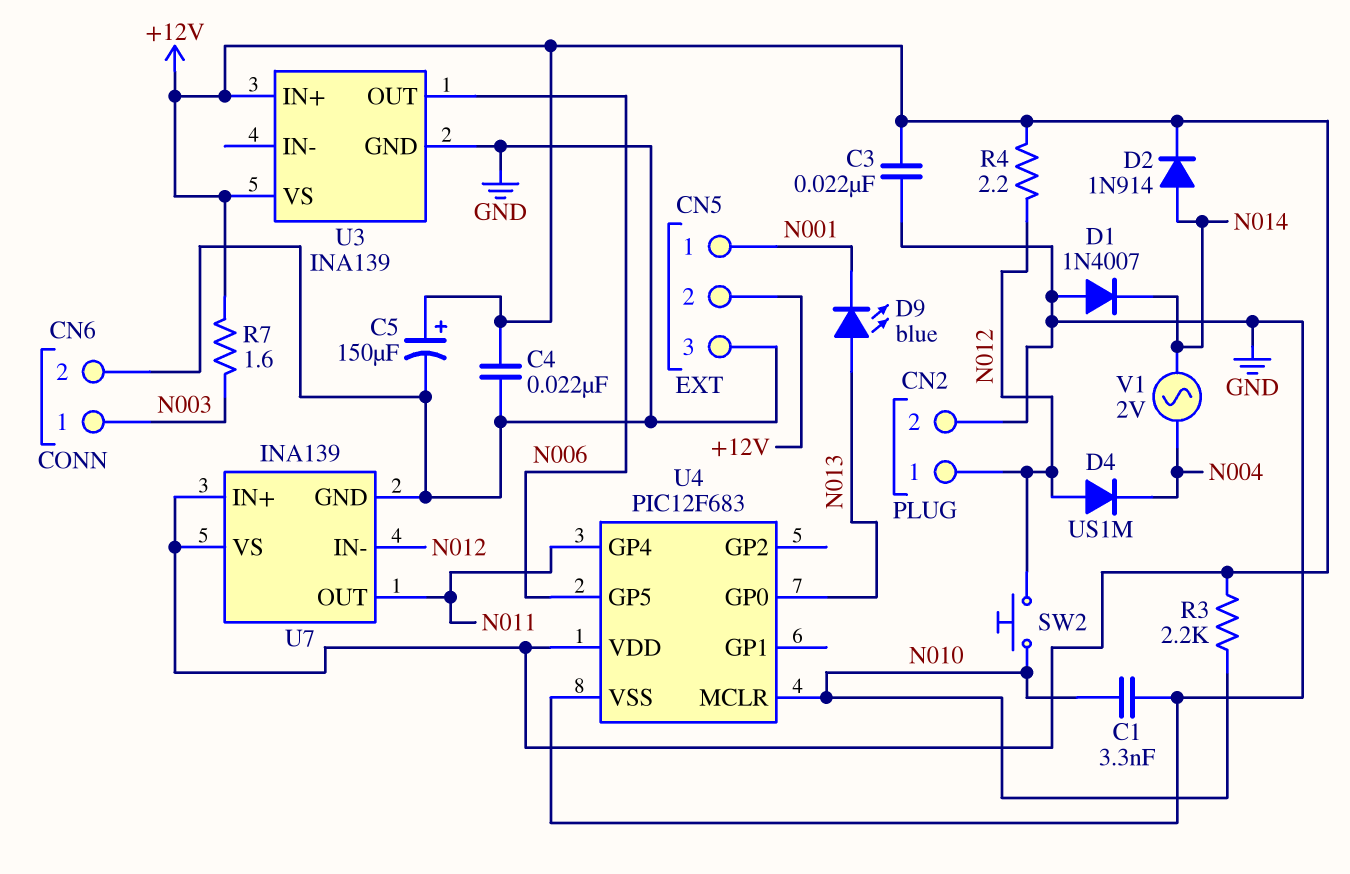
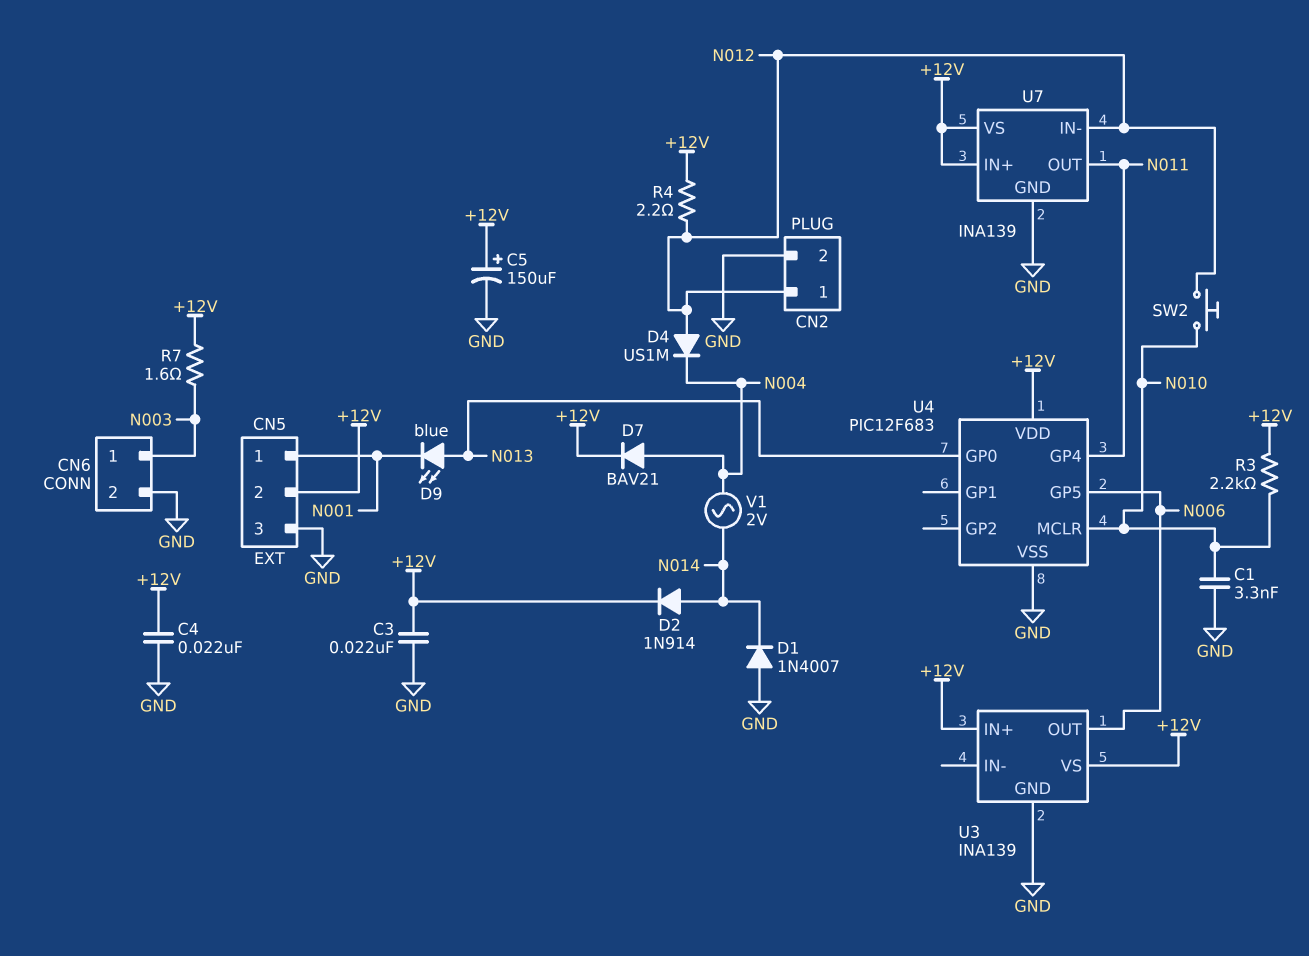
D7: none -> diode BAV21 (A N004, K +12V)

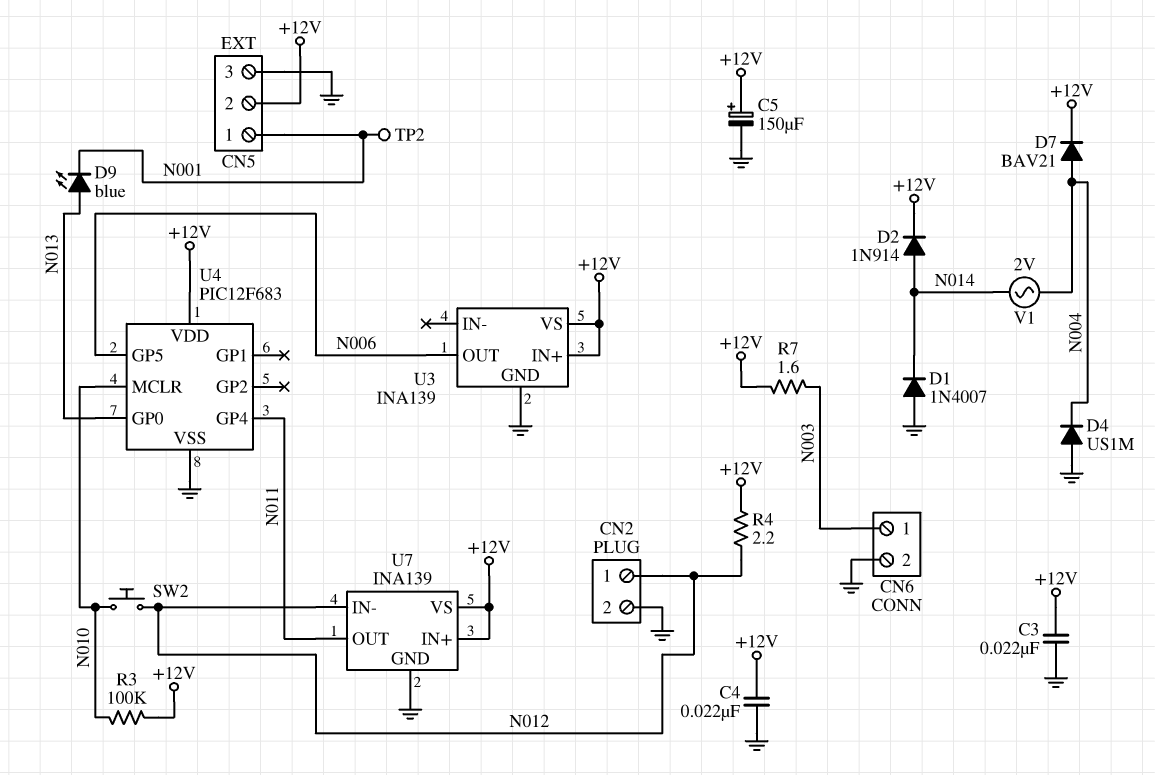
C1: 3.3nF (GND, N010) -> none
D4: diode US1M (A N012, K N004) -> diode US1M (A GND, K N004)
R3: 2.2k (+12V, N010) -> 100k (+12V, N010)
TP2: none -> test point (N001)

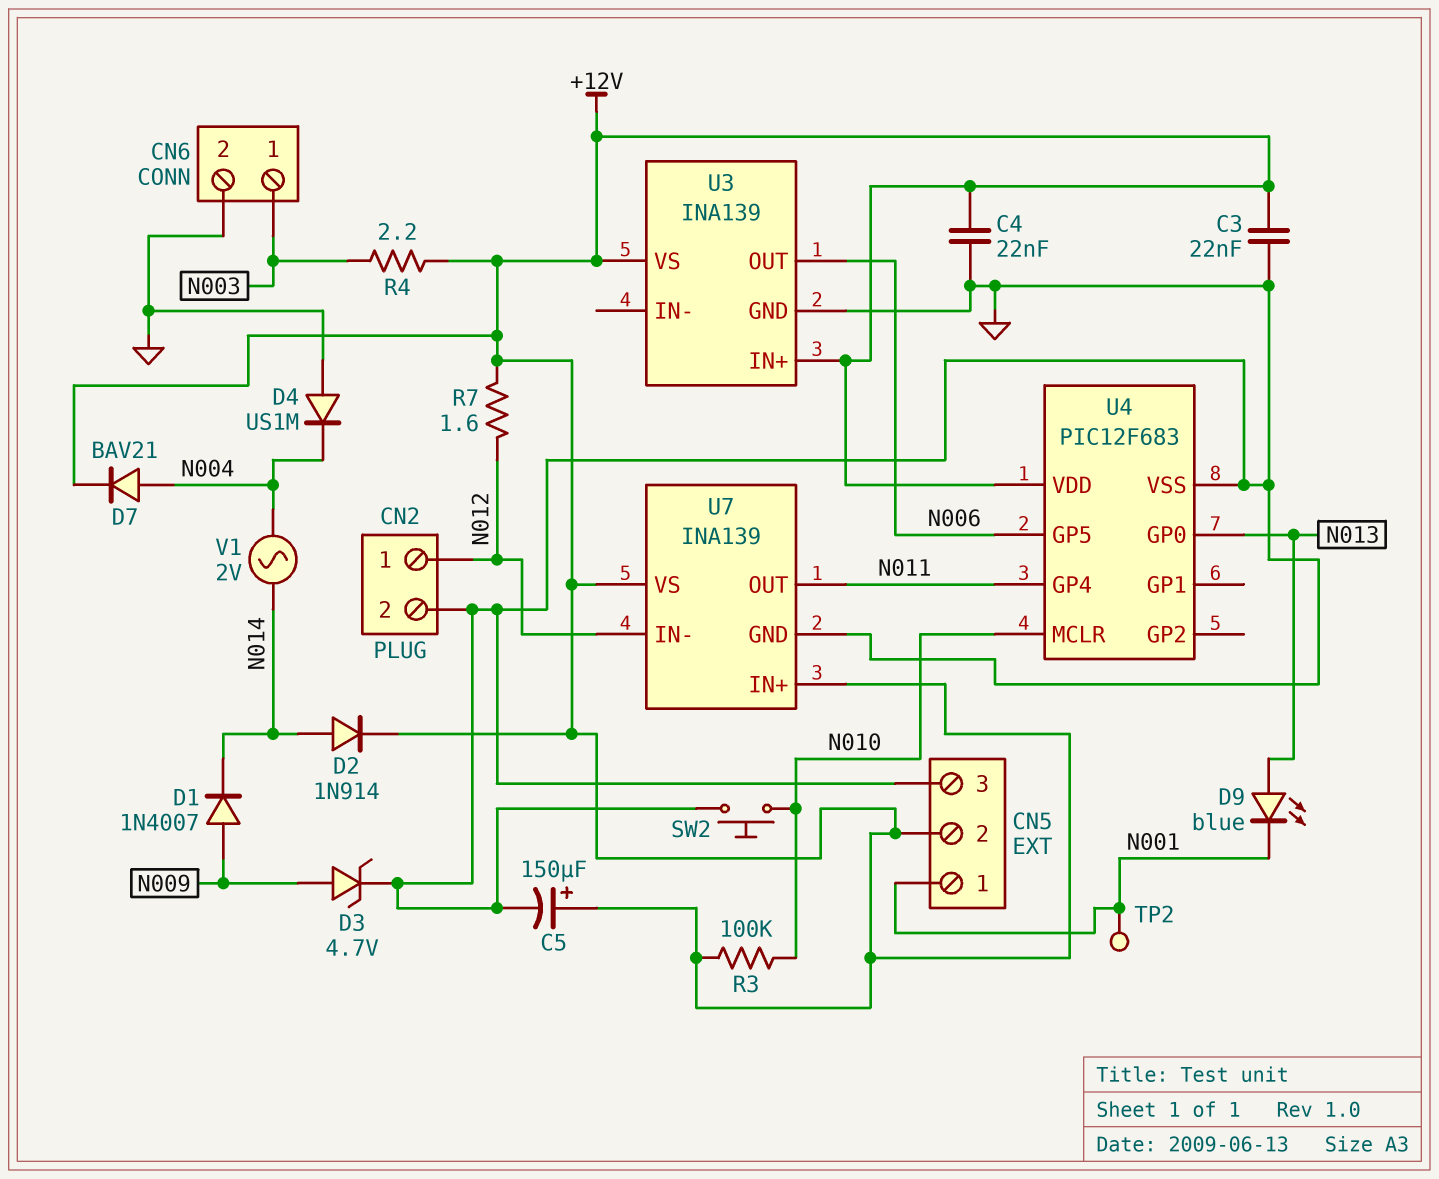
D1: diode 1N4007 (A GND, K N014) -> diode 1N4007 (A N009, K N014)
D3: none -> zener 4.7V (A N009, K GND)
R4: 2.2 (+12V, N012) -> 2.2 (+12V, N003)
R7: 1.6 (+12V, N003) -> 1.6 (+12V, N012)
SW2: button (N010, N012) -> button (GND, N010)

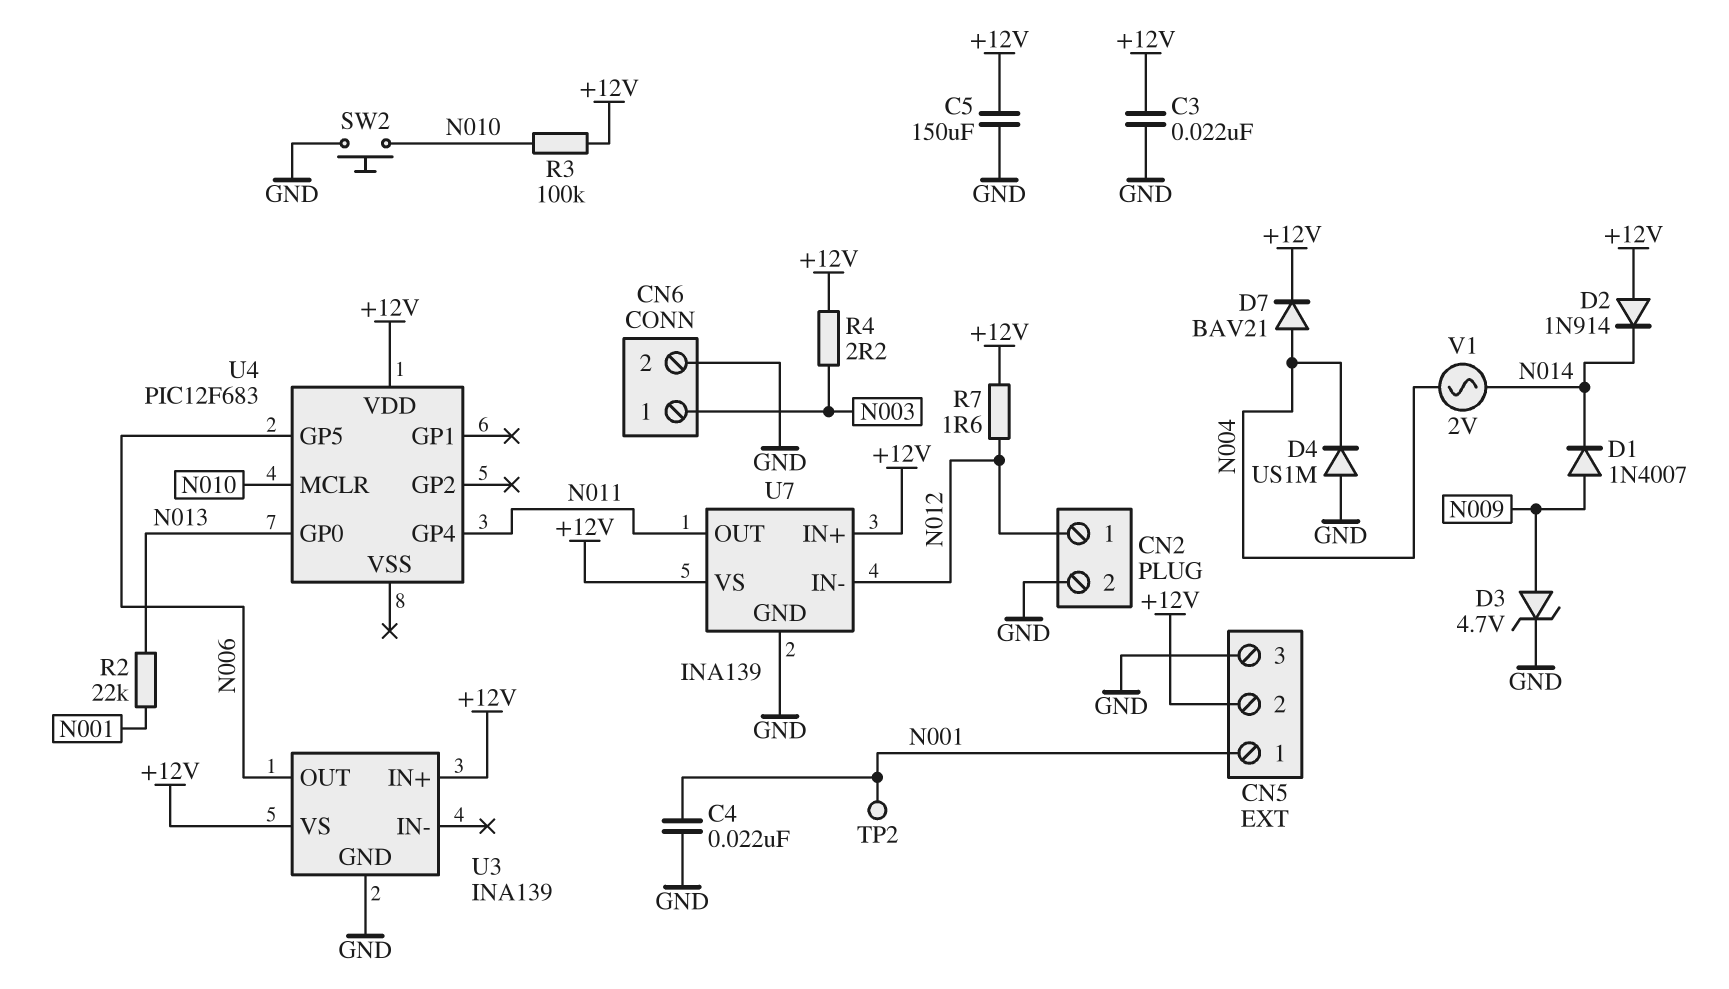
C4: 22nF (+12V, GND) -> 22nF (GND, N001)
C5: 150uF (plus +12V, minus GND) -> 150uF (+12V, GND)
D2: diode 1N914 (A N014, K +12V) -> diode 1N914 (A +12V, K N014)
D9: LED blue (A N013, K N001) -> none
R2: none -> 22k (N001, N013)
U4 pin VSS: GND -> none

